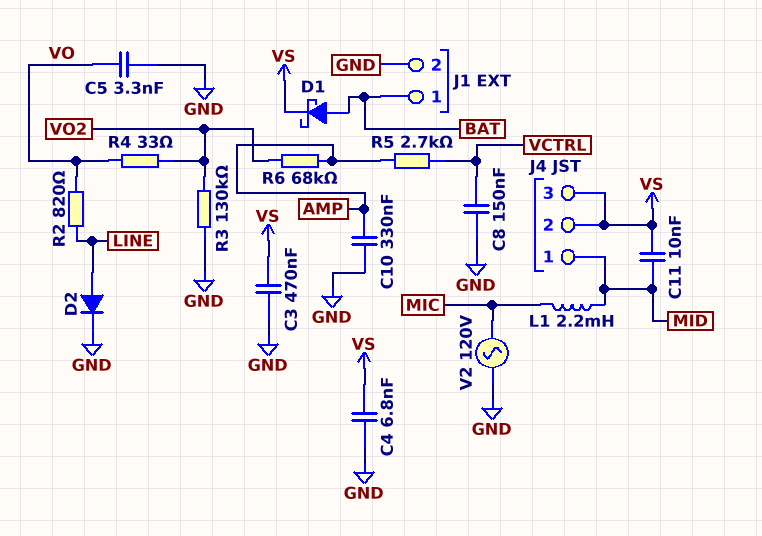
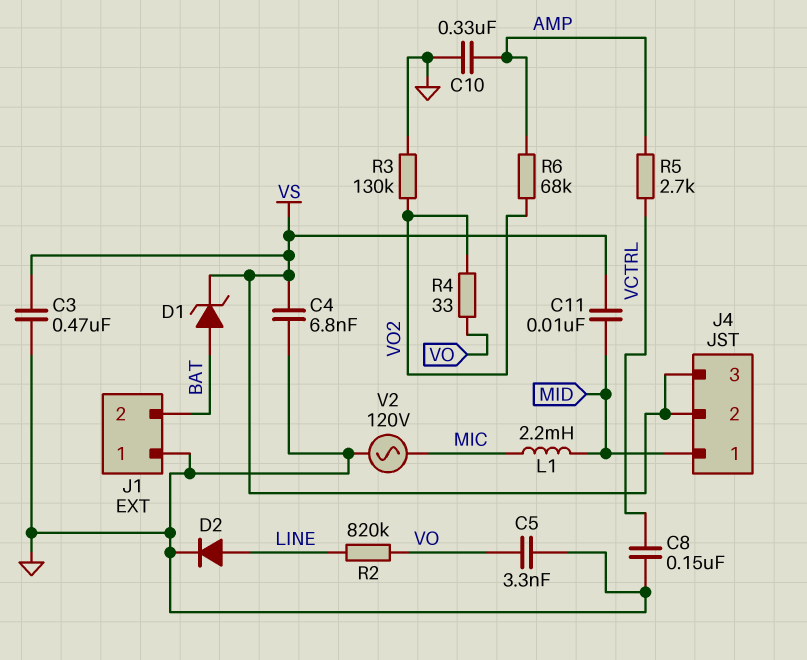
D1: schottky (A BAT, K VS) -> zener (A BAT, K VS)
J1 pin 1: BAT -> GND
J1 pin 2: GND -> BAT
R2: 820 (LINE, VO) -> 820k (LINE, VO)

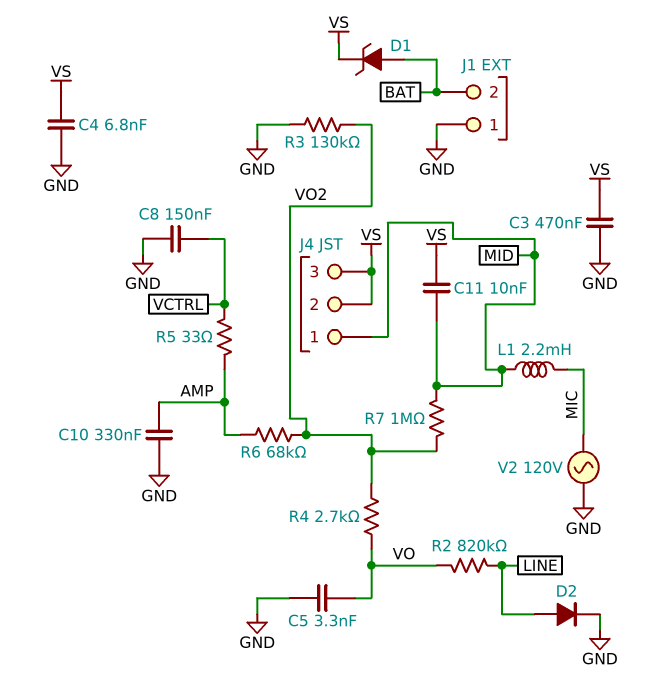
R4: 33 (VO, VO2) -> 2.7k (VO, VO2)
R5: 2.7k (AMP, VCTRL) -> 33 (AMP, VCTRL)
R7: none -> 1M (MID, VO2)

